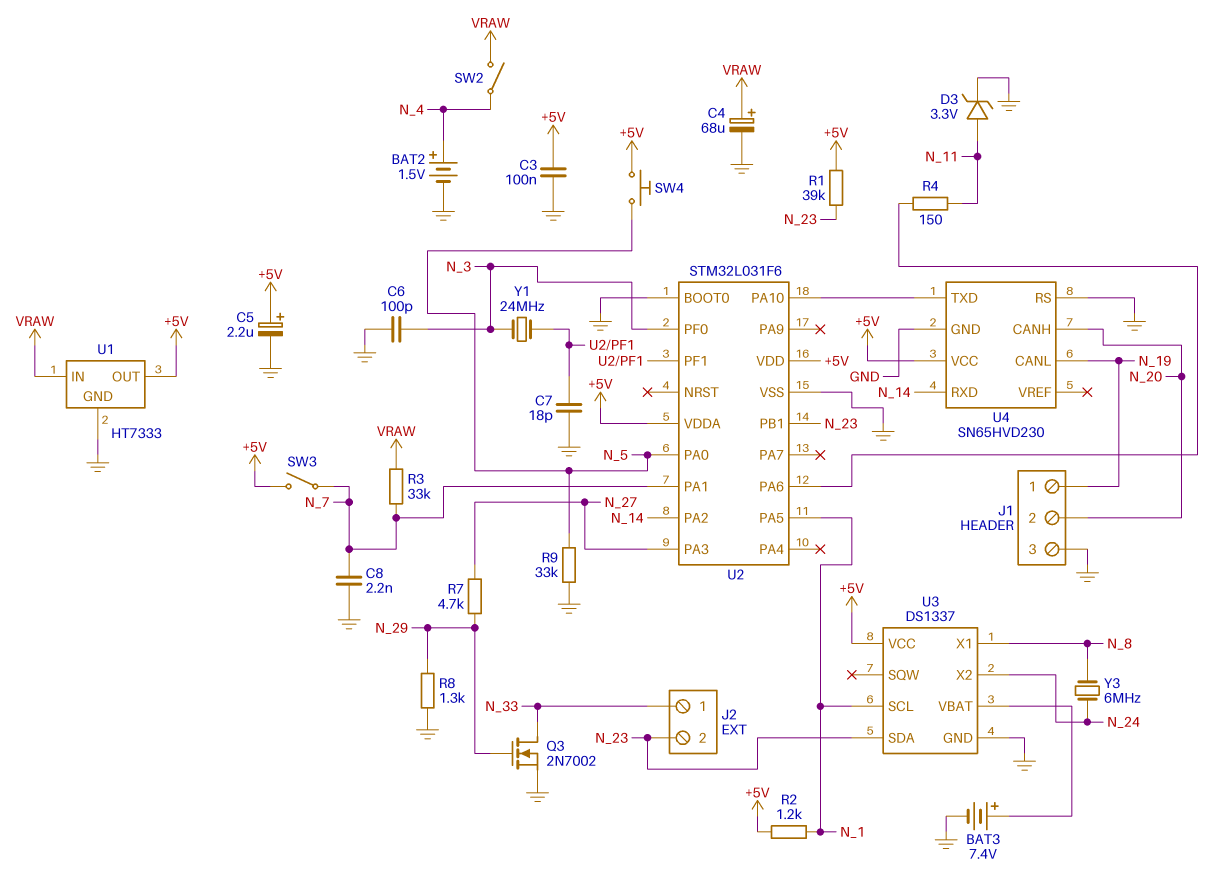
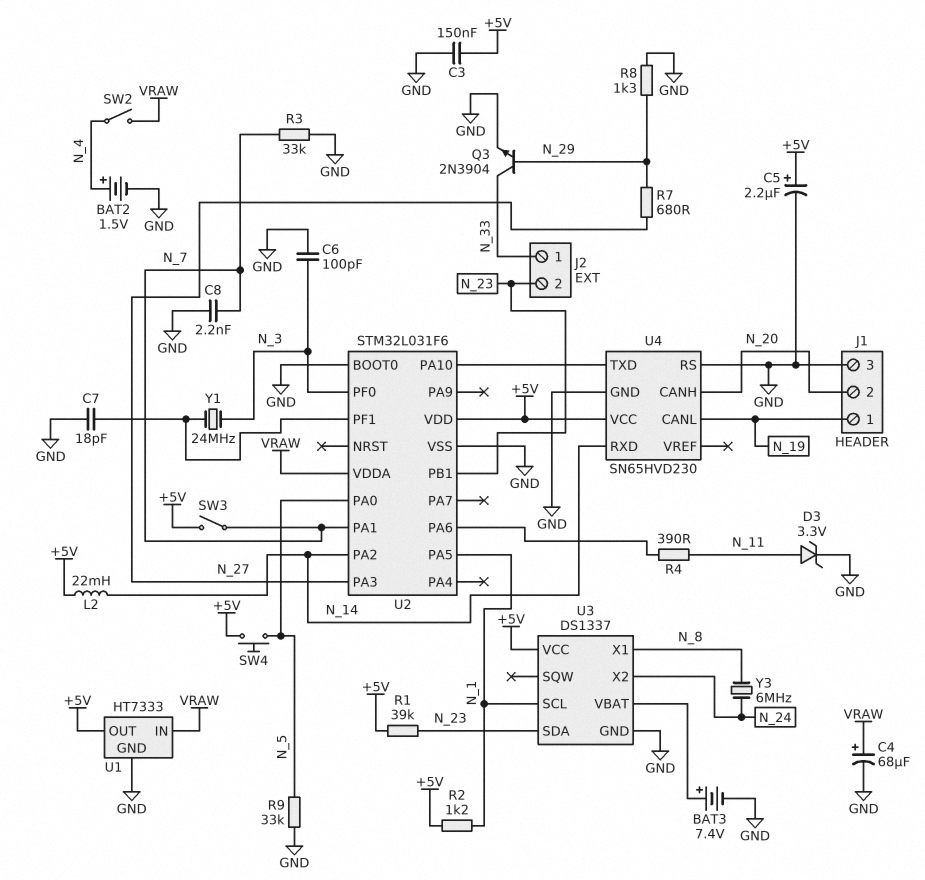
C3: 100nF (+5V, GND) -> 150nF (+5V, GND)
L2: none -> 22mH (+5V, N_14)
Q3: NMOS 2N7002 (G N_29, D N_33, S GND) -> NPN 2N3904 (B N_29, C N_33, E GND)
R3: 33k (N_7, VRAW) -> 33k (GND, N_7)
R4: 150 (N_11, U2/PA6) -> 390 (N_11, U2/PA6)
R7: 4.7k (N_27, N_29) -> 680 (N_27, N_29)
U2 pin VDDA: +5V -> VRAW

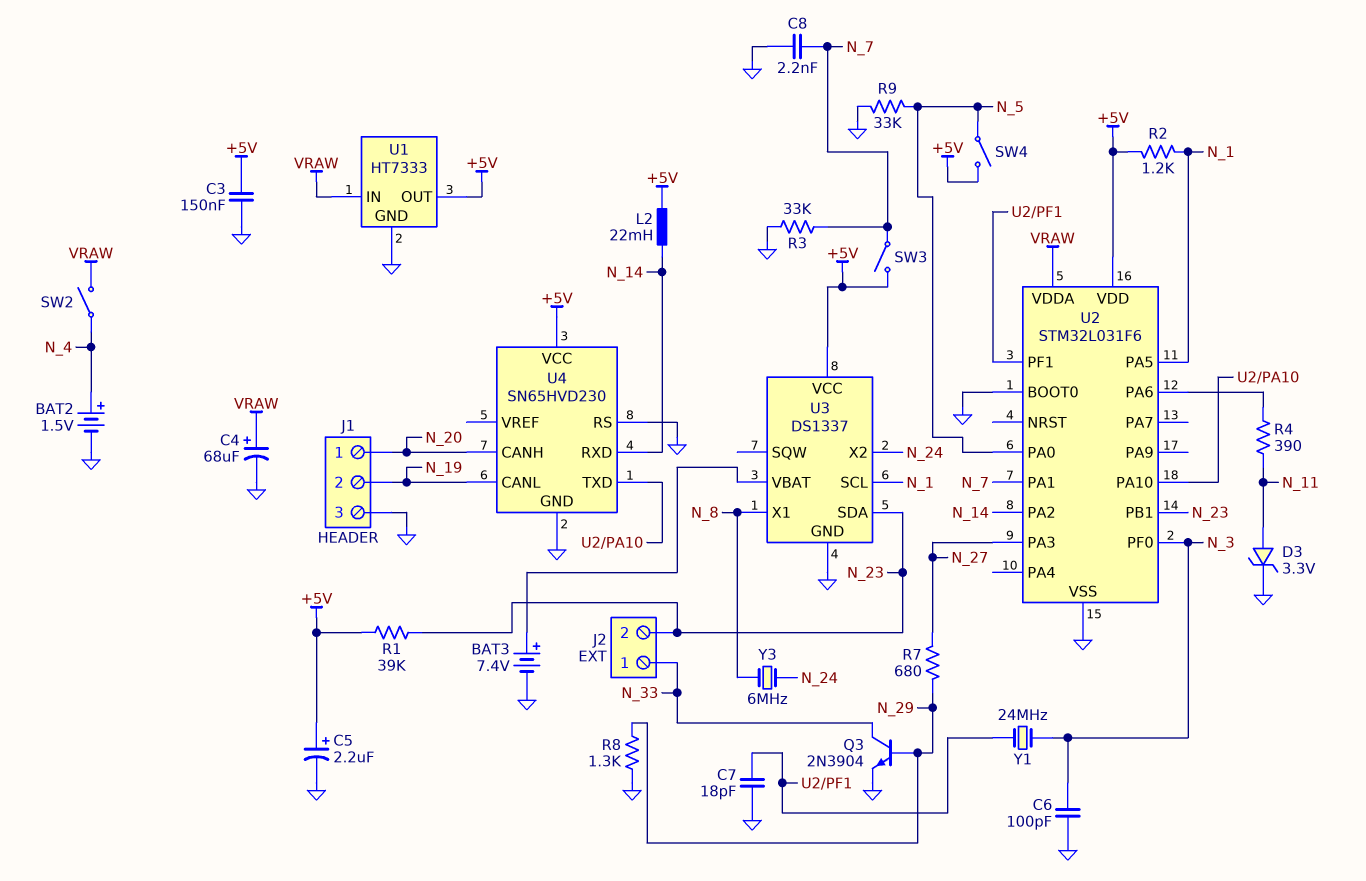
J1 pin 1: N_19 -> N_20
J1 pin 2: N_20 -> N_19
SW4: button (+5V, N_5) -> switch (+5V, N_5)

